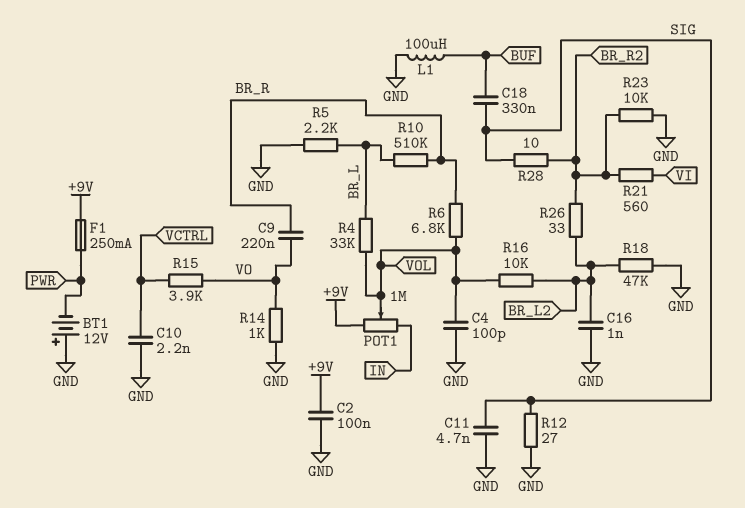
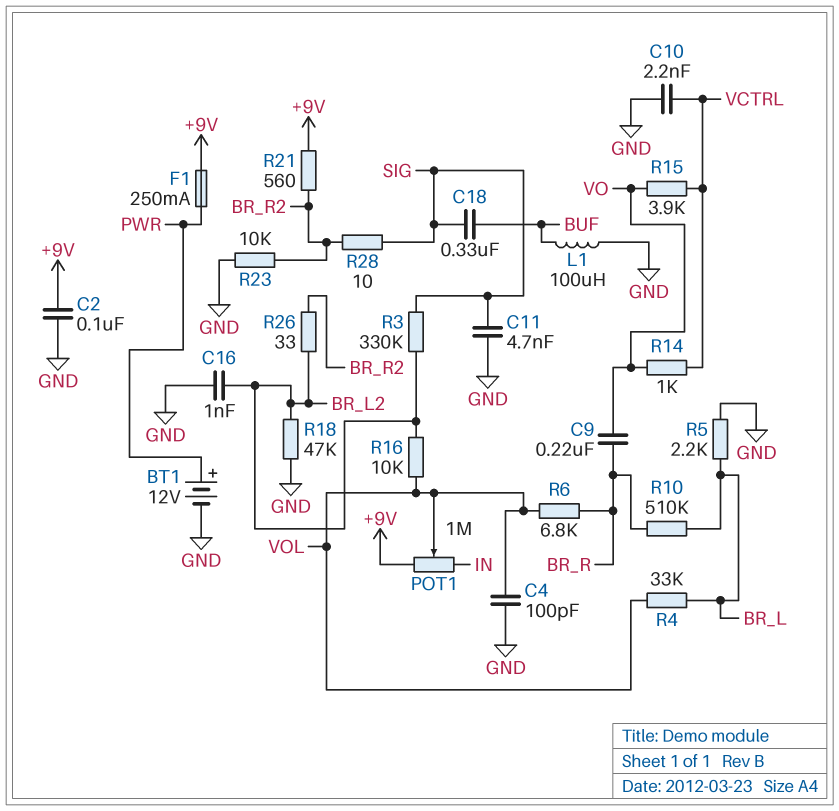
BT1: 12V (plus GND, minus PWR) -> 12V (plus PWR, minus GND)
R3: none -> 330k (BR_L2, SIG)
R12: 27 (GND, SIG) -> none
R14: 1k (GND, VO) -> 1k (VCTRL, VO)
R21: 560 (BR_R2, VI) -> 560 (+9V, BR_R2)

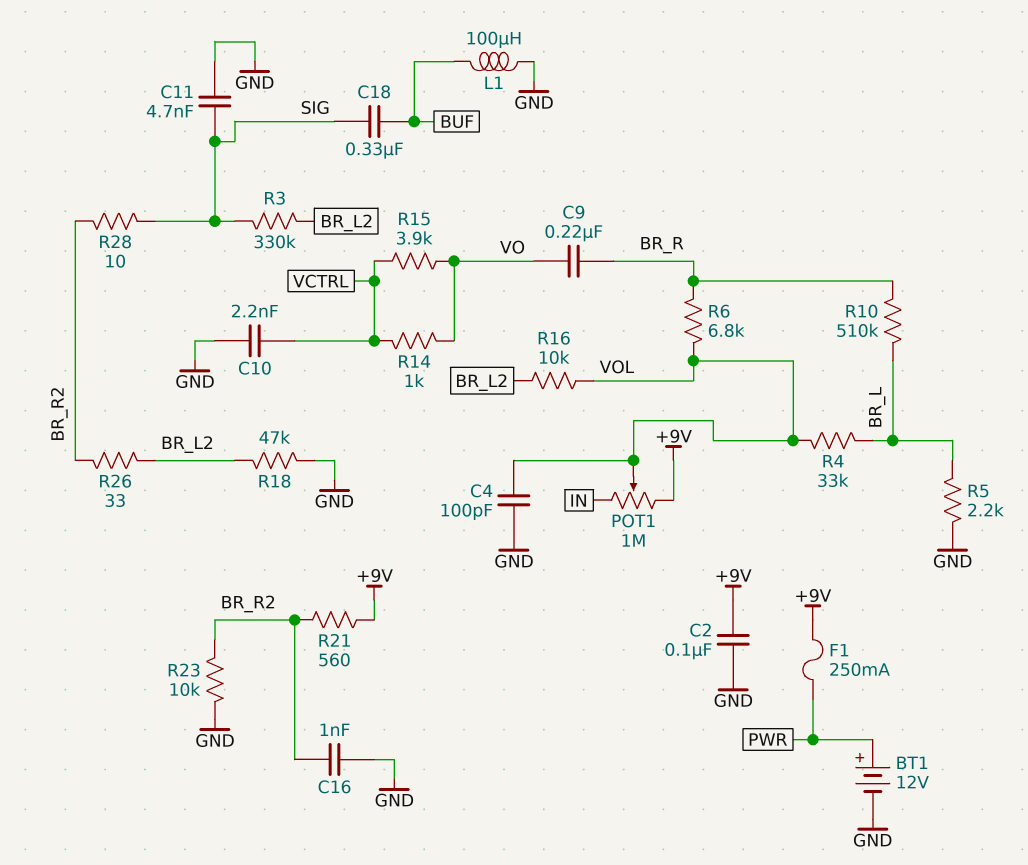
C16: 1nF (BR_L2, GND) -> 1nF (BR_R2, GND)

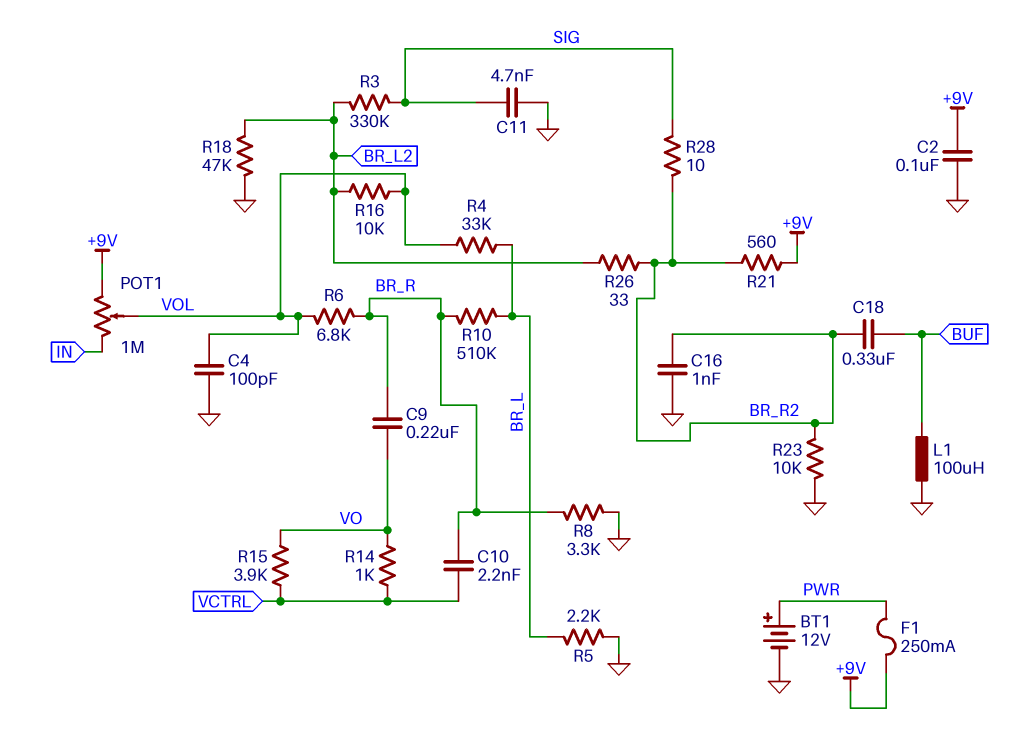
C10: 2.2nF (GND, VCTRL) -> 2.2nF (BR_R, VCTRL)
C18: 330nF (BUF, SIG) -> 330nF (BR_R2, BUF)
R8: none -> 3.3k (BR_R, GND)

